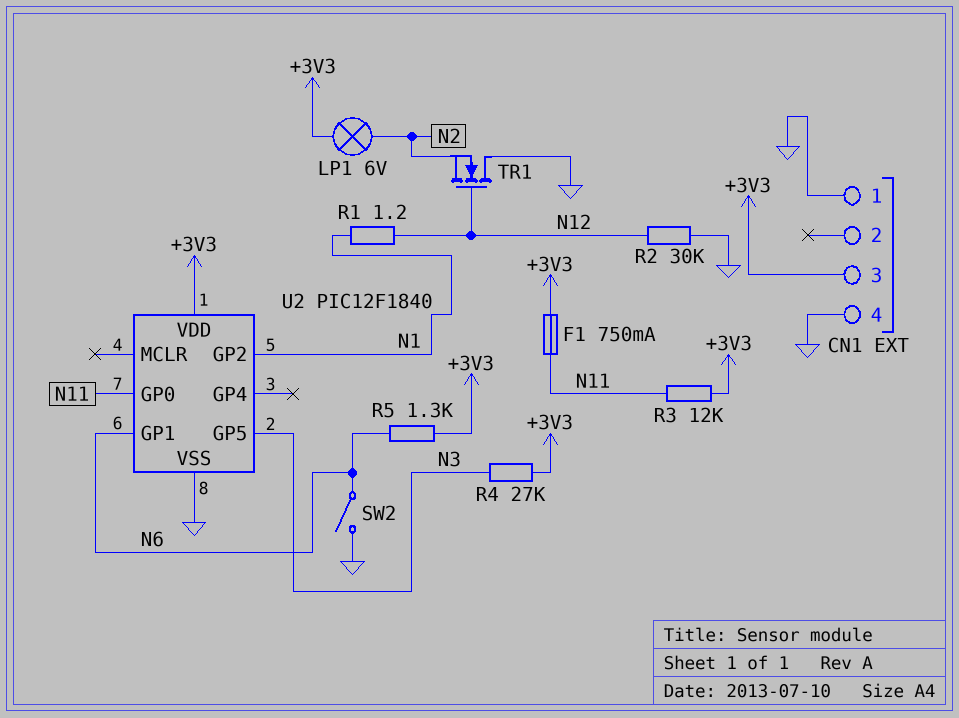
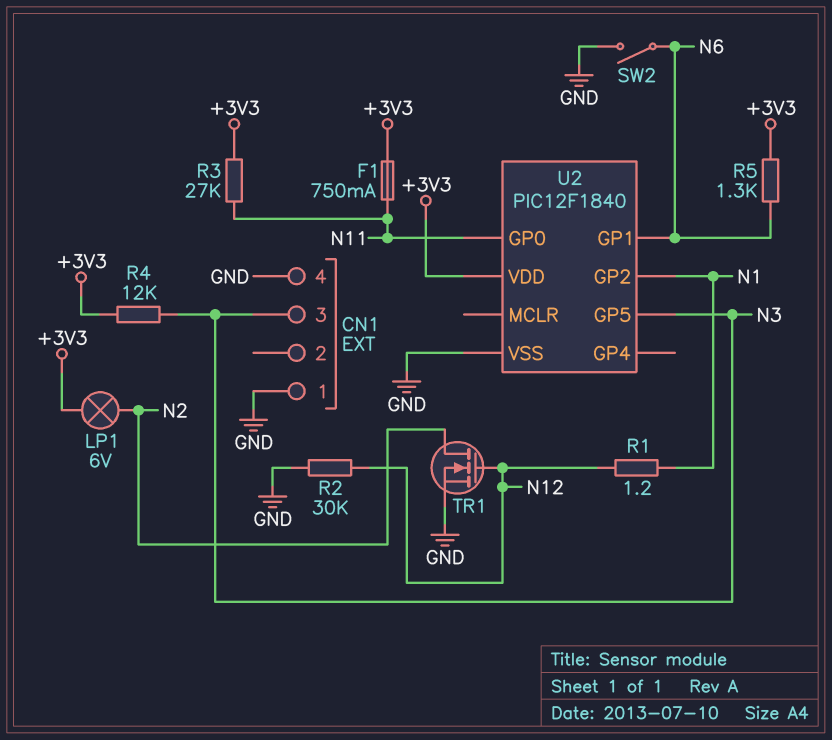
CN1 pin 3: +3V3 -> N3
R3: 12k (+3V3, N11) -> 27k (+3V3, N11)
R4: 27k (+3V3, N3) -> 12k (+3V3, N3)
TR1: NMOS (G N12, D GND, S N2) -> NMOS (G N12, D N2, S GND)

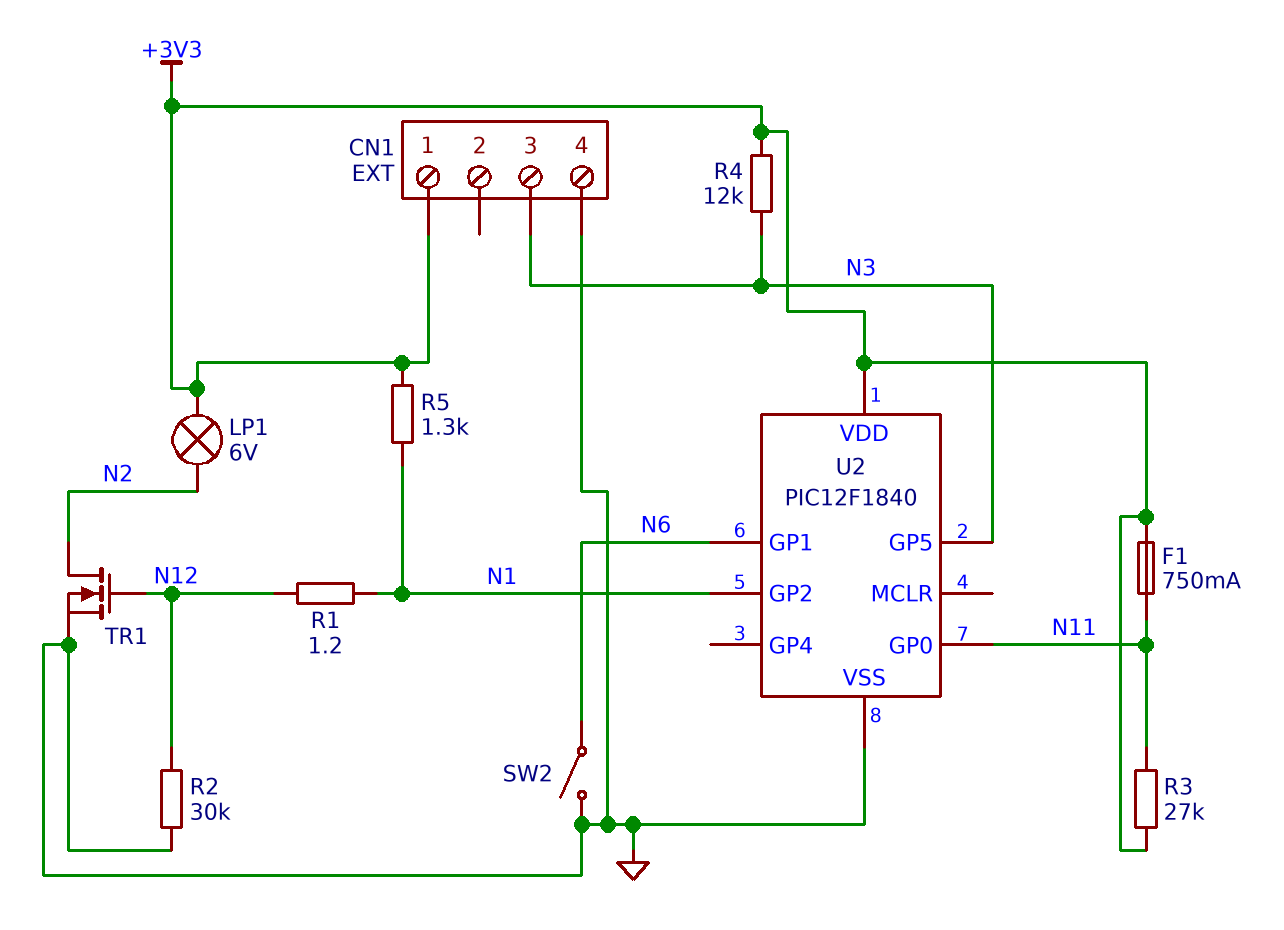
CN1 pin 1: GND -> +3V3
R5: 1.3k (+3V3, N6) -> 1.3k (+3V3, N1)

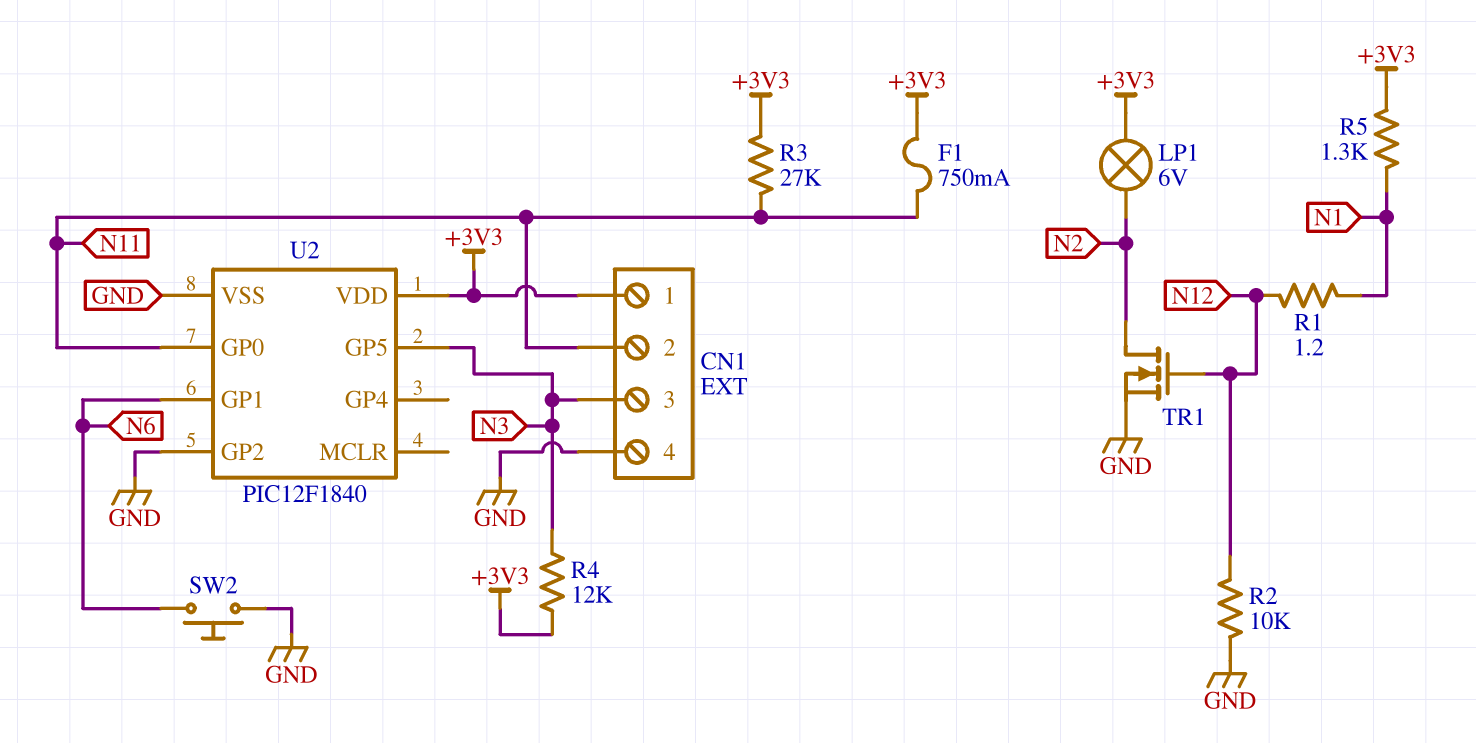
CN1 pin 2: none -> N11
R2: 30k (GND, N12) -> 10k (GND, N12)
SW2: switch (GND, N6) -> button (GND, N6)
U2 pin GP2: N1 -> GND

